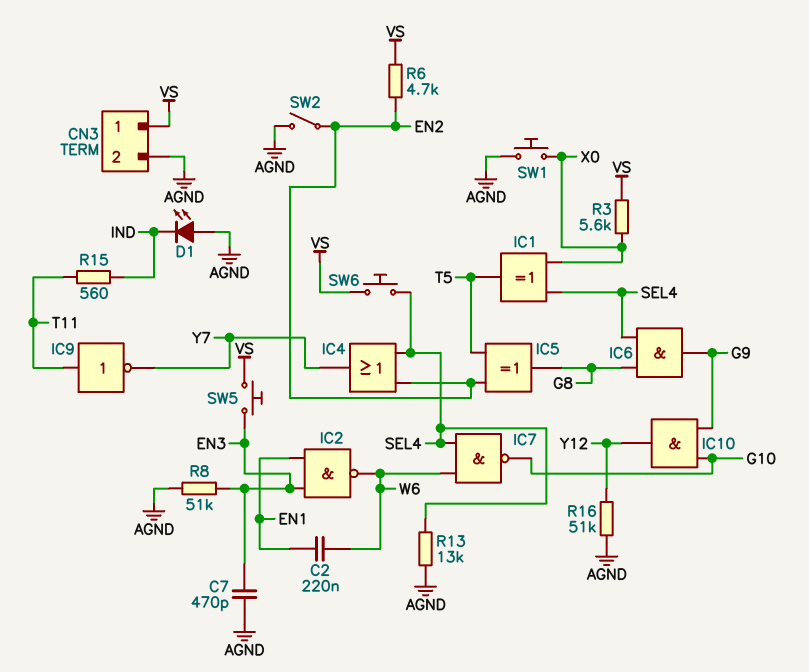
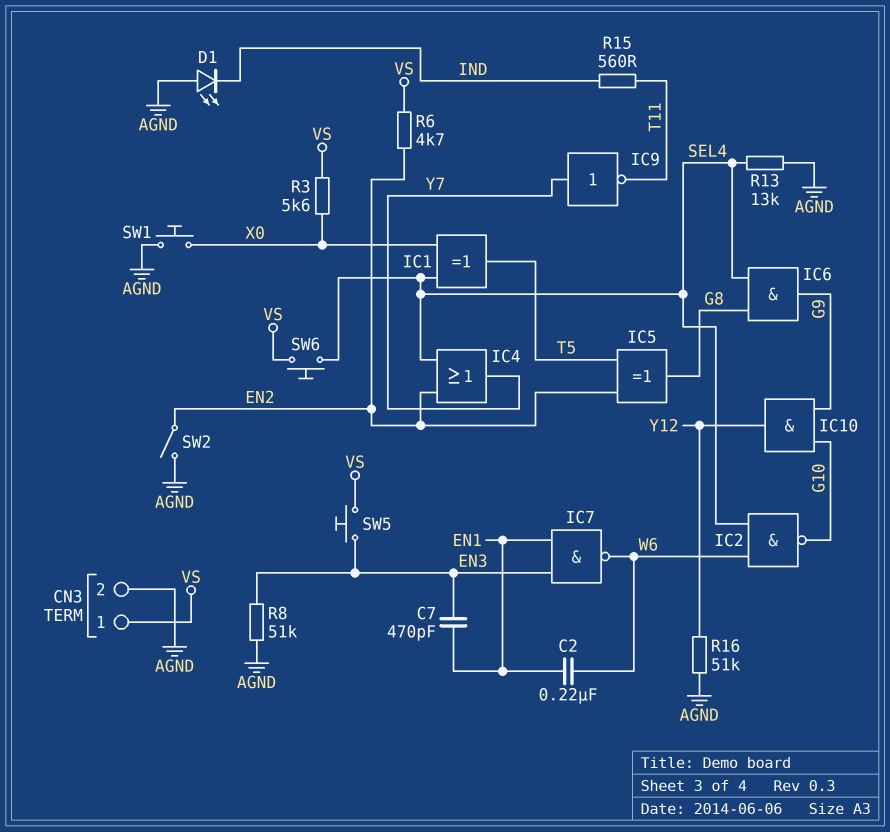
C7: 470pF (AGND, EN3) -> 470pF (EN1, EN3)
IC2: NAND (in EN1, in EN3, out W6) -> NAND (in SEL4, in W6, out G10)
IC7: NAND (in SEL4, in W6, out G10) -> NAND (in EN1, in EN3, out W6)
IC9: NOT (in T11, out Y7) -> NOT (in Y7, out T11)

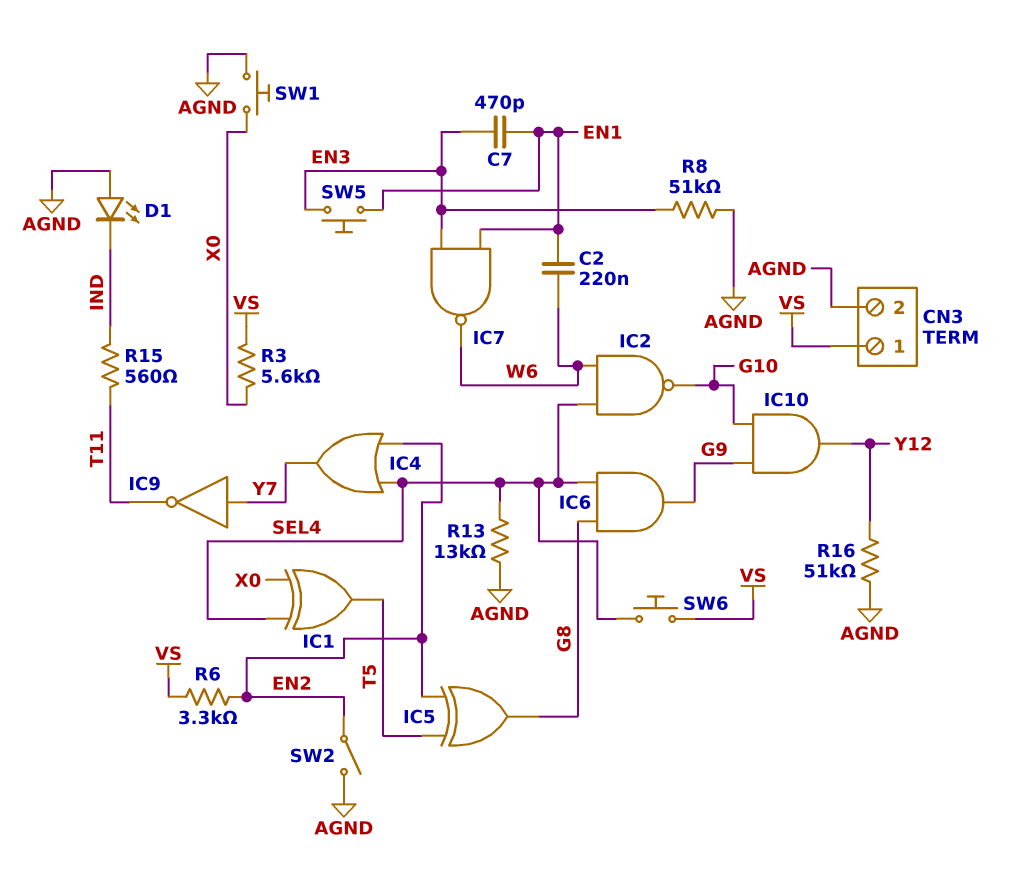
R6: 4.7k (EN2, VS) -> 3.3k (EN2, VS)
SW5: button (EN3, VS) -> button (EN1, EN3)

